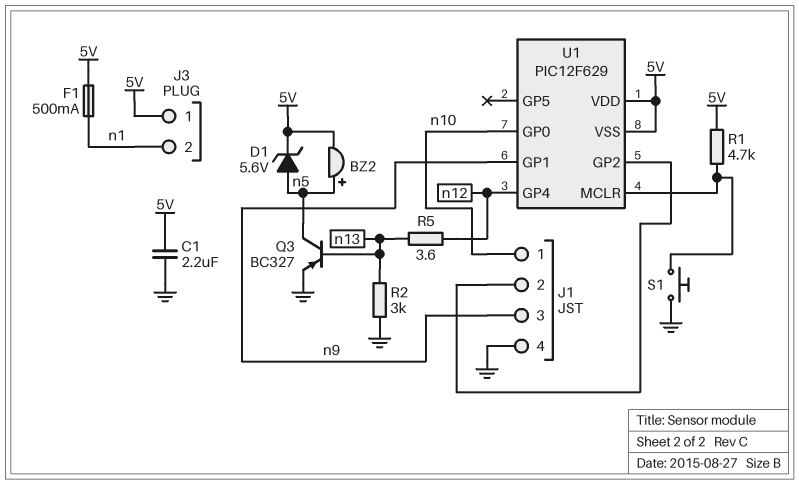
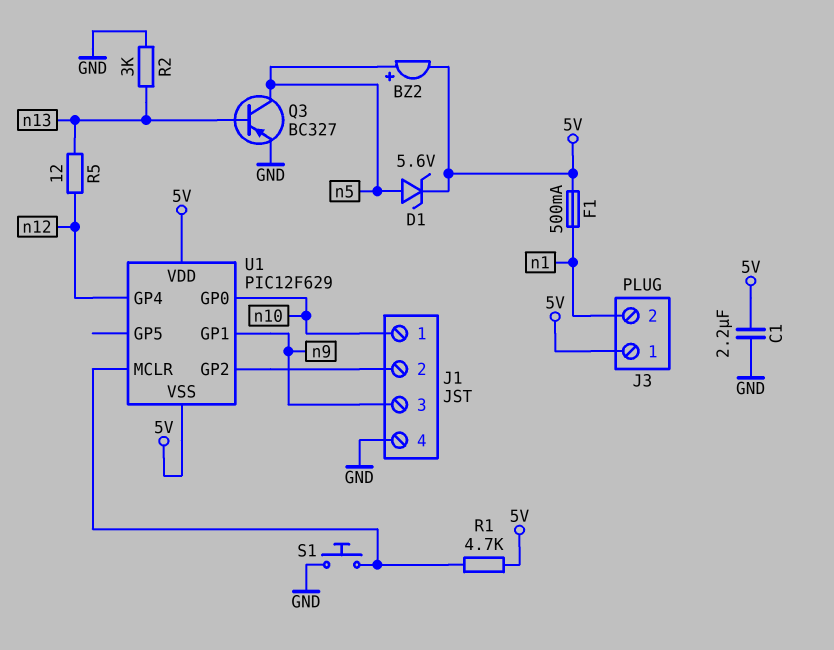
R5: 3.6 (n12, n13) -> 12 (n12, n13)

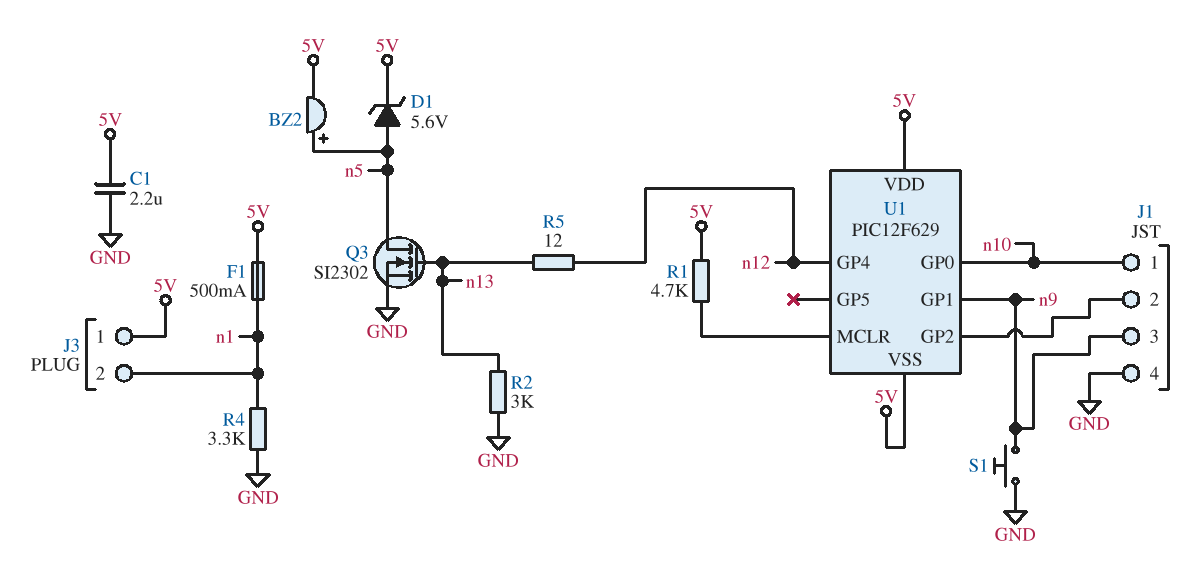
Q3: PNP BC327 (B n13, C n5, E GND) -> NMOS SI2302 (G n13, D n5, S GND)
R4: none -> 3.3k (GND, n1)
S1: button (GND, U1/MCLR) -> button (GND, n9)

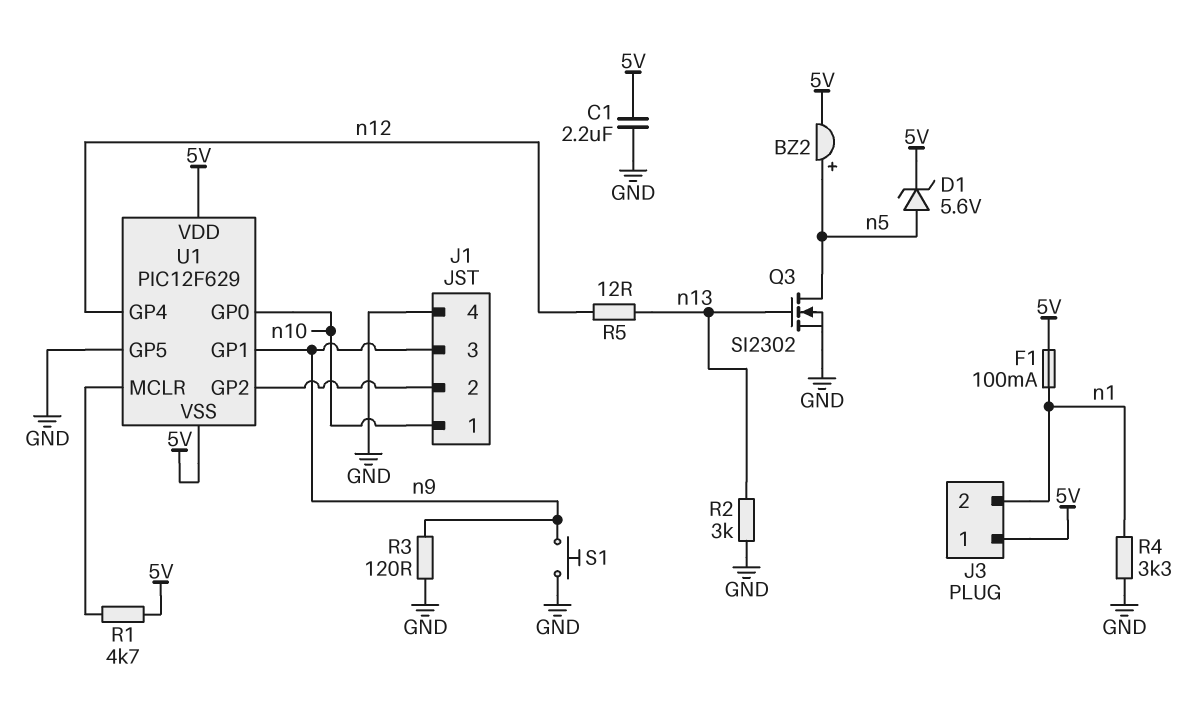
F1: 500mA (5V, n1) -> 100mA (5V, n1)
R3: none -> 120 (GND, n9)
U1 pin GP5: none -> GND

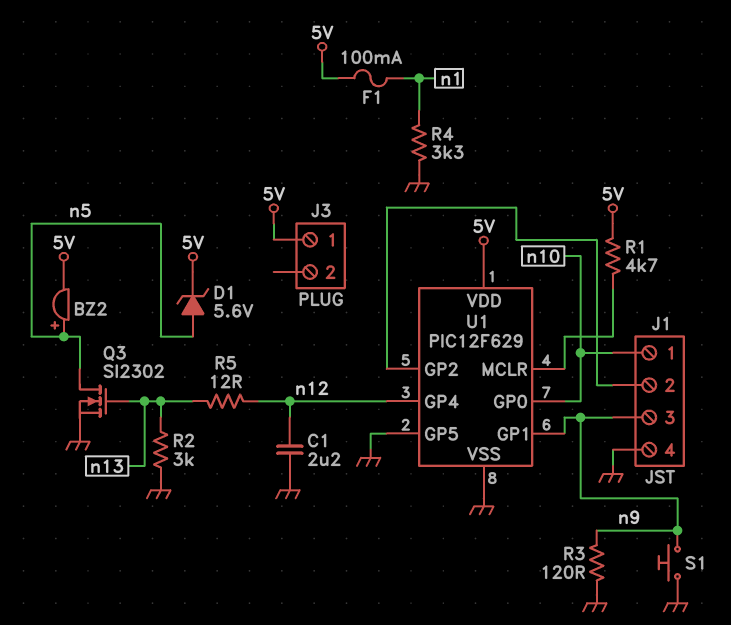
C1: 2.2uF (5V, GND) -> 2.2uF (GND, n12)
J3 pin 2: n1 -> none
U1 pin VSS: 5V -> GND

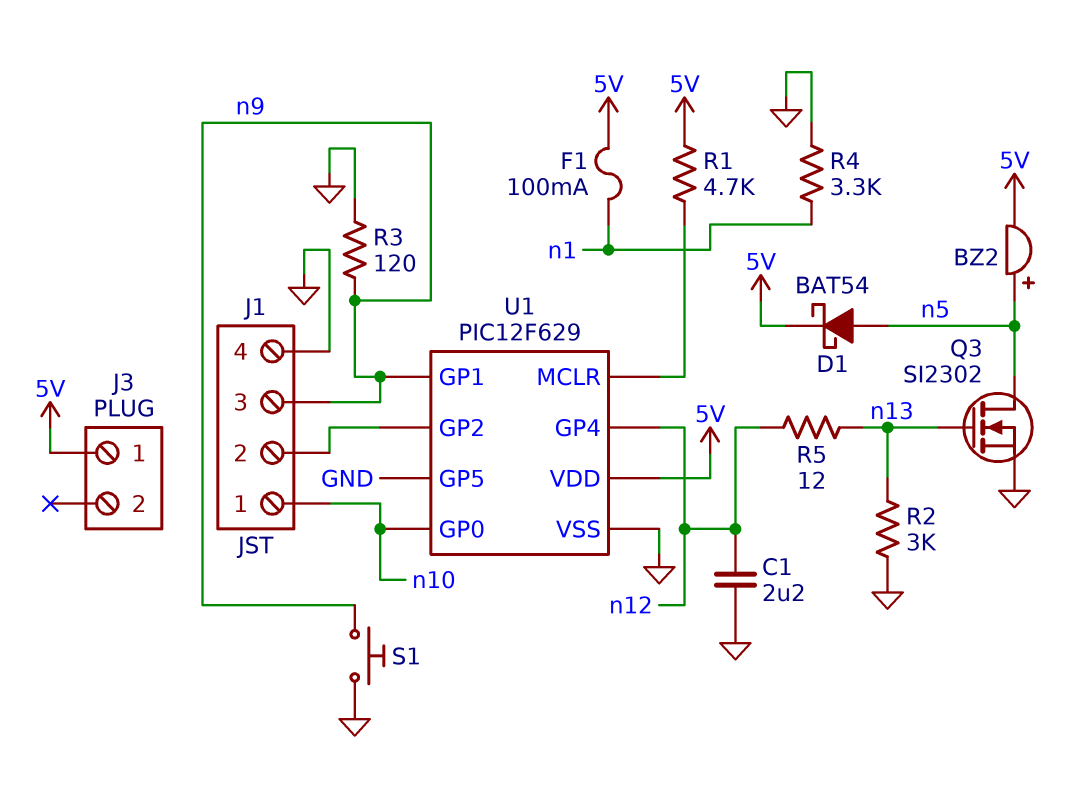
D1: zener 5.6V (A n5, K 5V) -> schottky BAT54 (A n5, K 5V)

